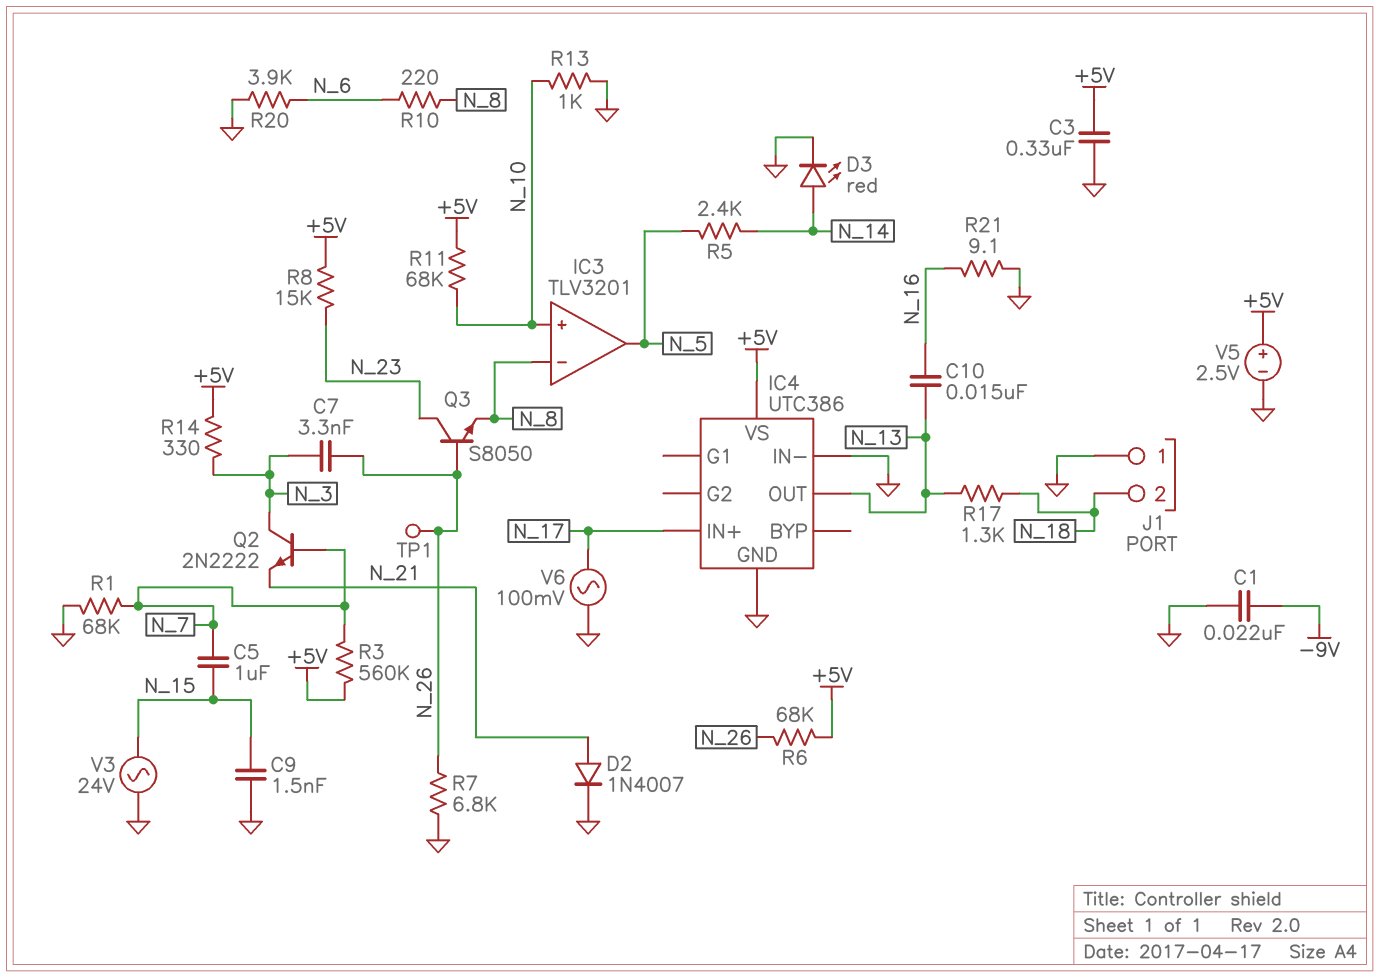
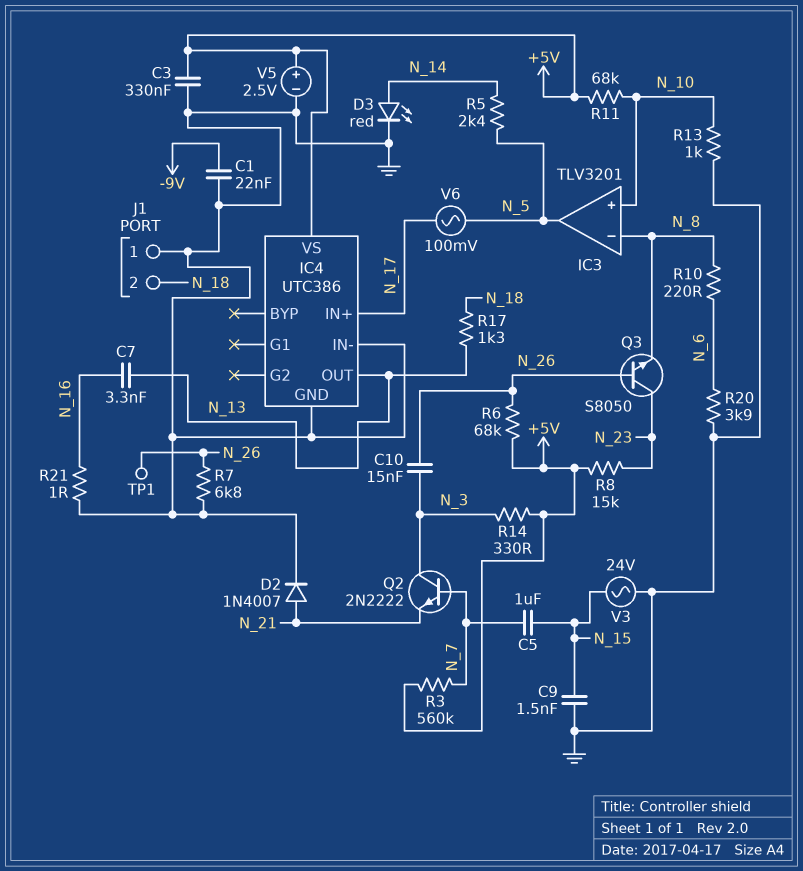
C7: 3.3nF (N_3, N_26) -> 3.3nF (N_13, N_16)
C10: 15nF (N_13, N_16) -> 15nF (N_3, N_26)
R1: 68k (GND, N_7) -> none
R21: 9.1 (GND, N_16) -> 1 (GND, N_16)
V6: AC 100mV (GND, N_17) -> AC 100mV (N_5, N_17)

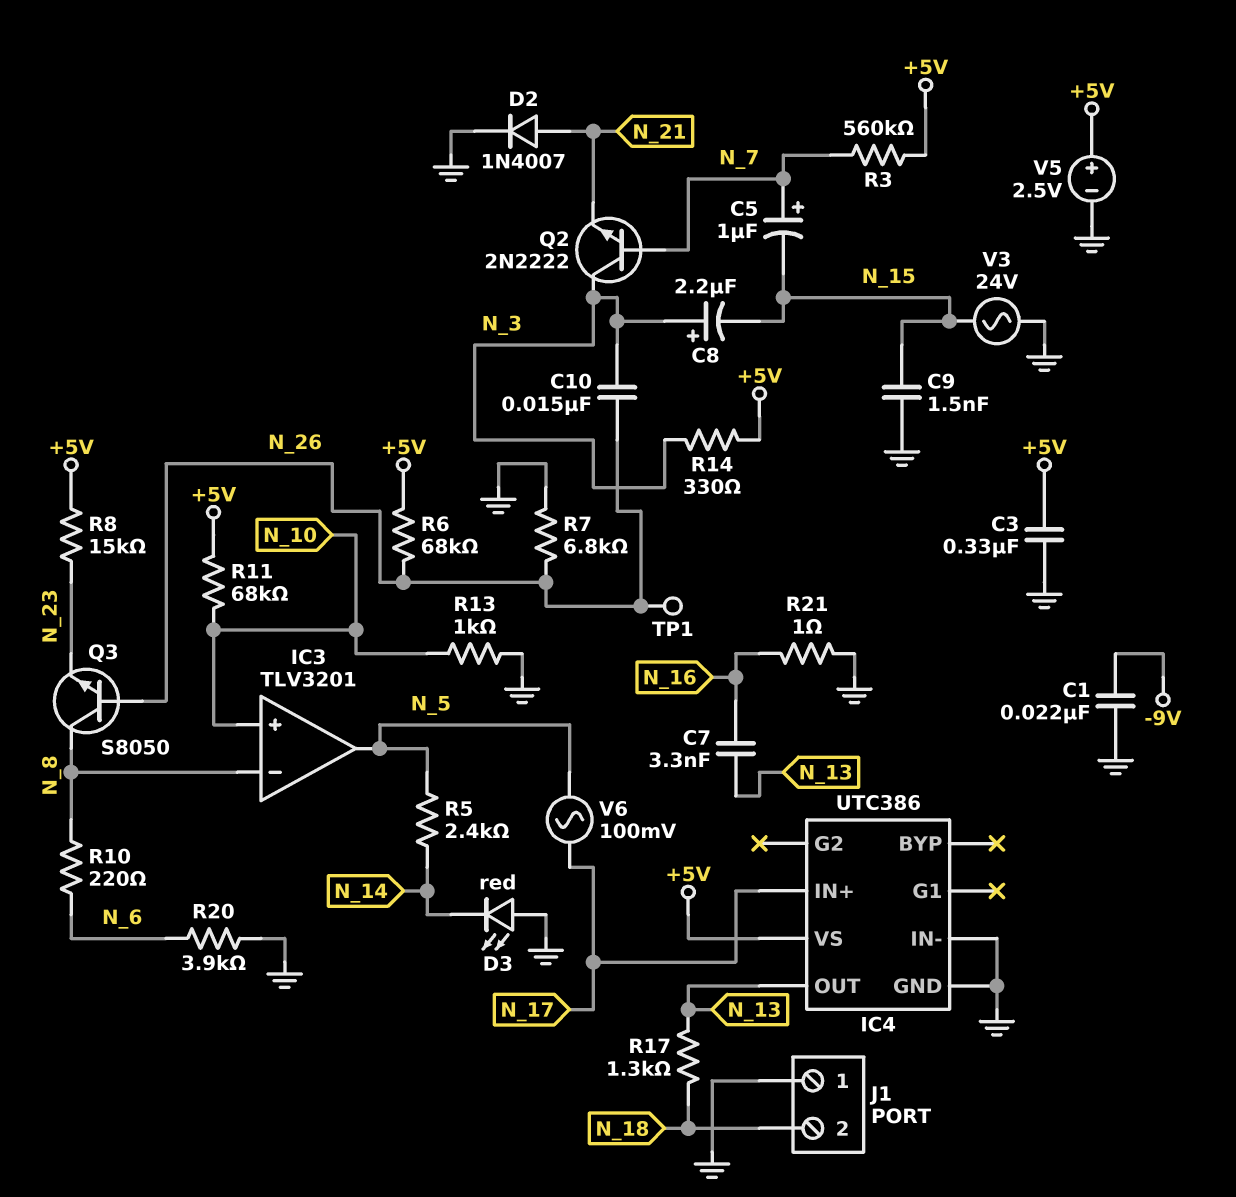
C5: 1uF (N_7, N_15) -> 1uF (plus N_7, minus N_15)
C8: none -> 2.2uF (plus N_3, minus N_15)
D3: LED red (A N_14, K GND) -> LED red (A GND, K N_14)
Q3: NPN S8050 (B N_26, C N_23, E N_8) -> NPN S8050 (B N_26, C N_8, E N_23)

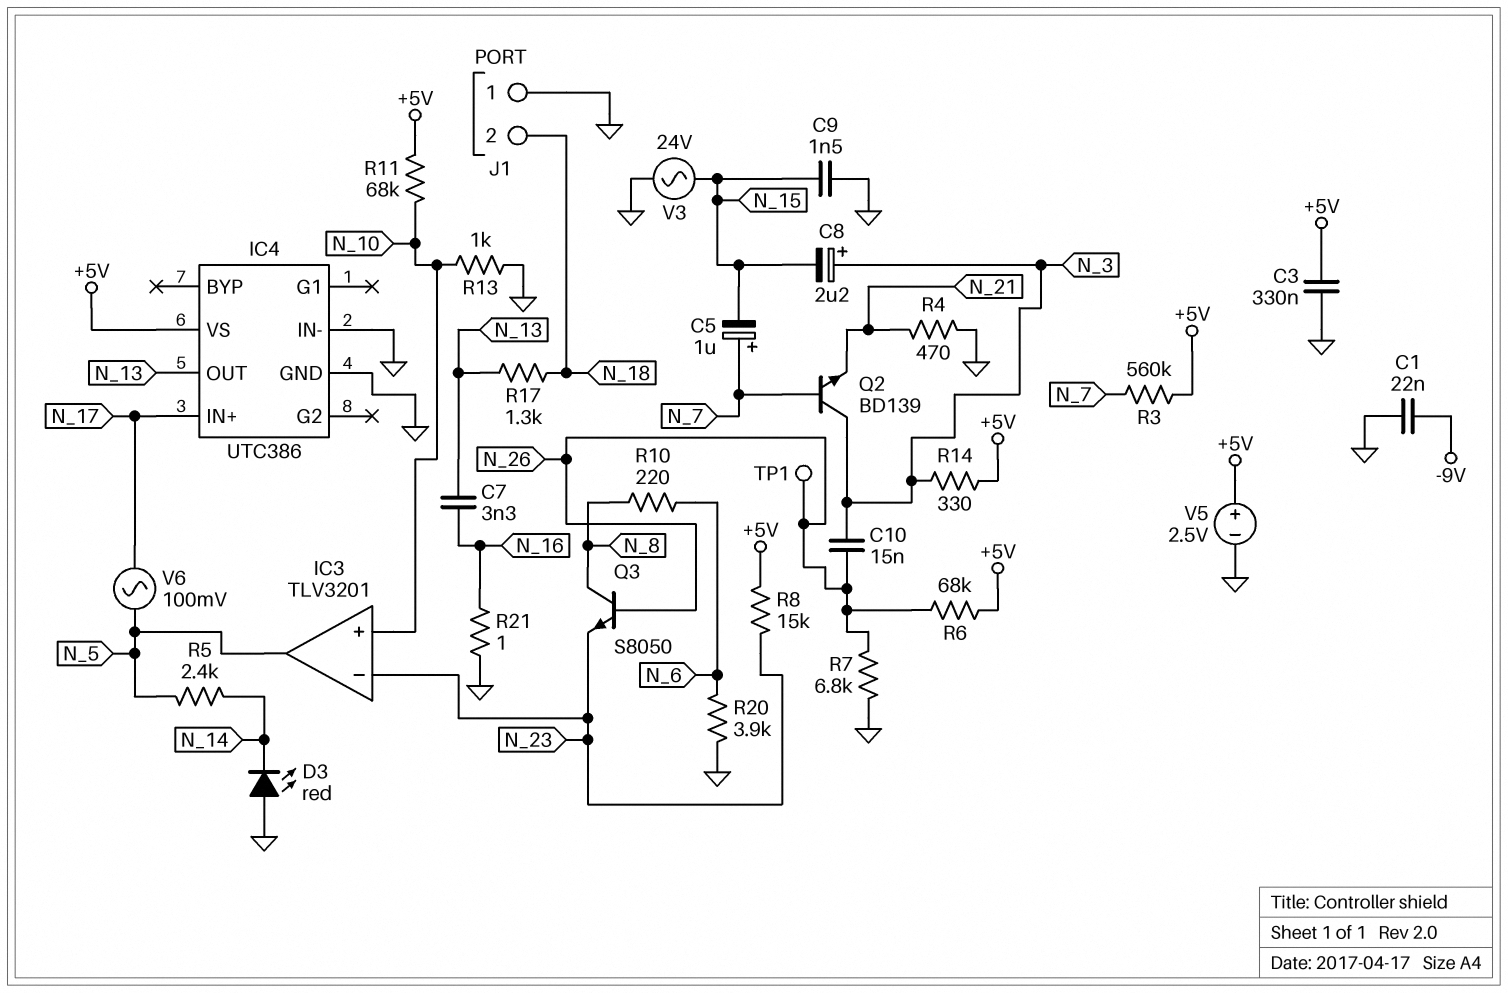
D2: diode 1N4007 (A N_21, K GND) -> none
IC3 pin in-: N_8 -> N_23
Q2: NPN 2N2222 (B N_7, C N_3, E N_21) -> NPN BD139 (B N_7, C N_3, E N_21)
R4: none -> 470 (GND, N_21)

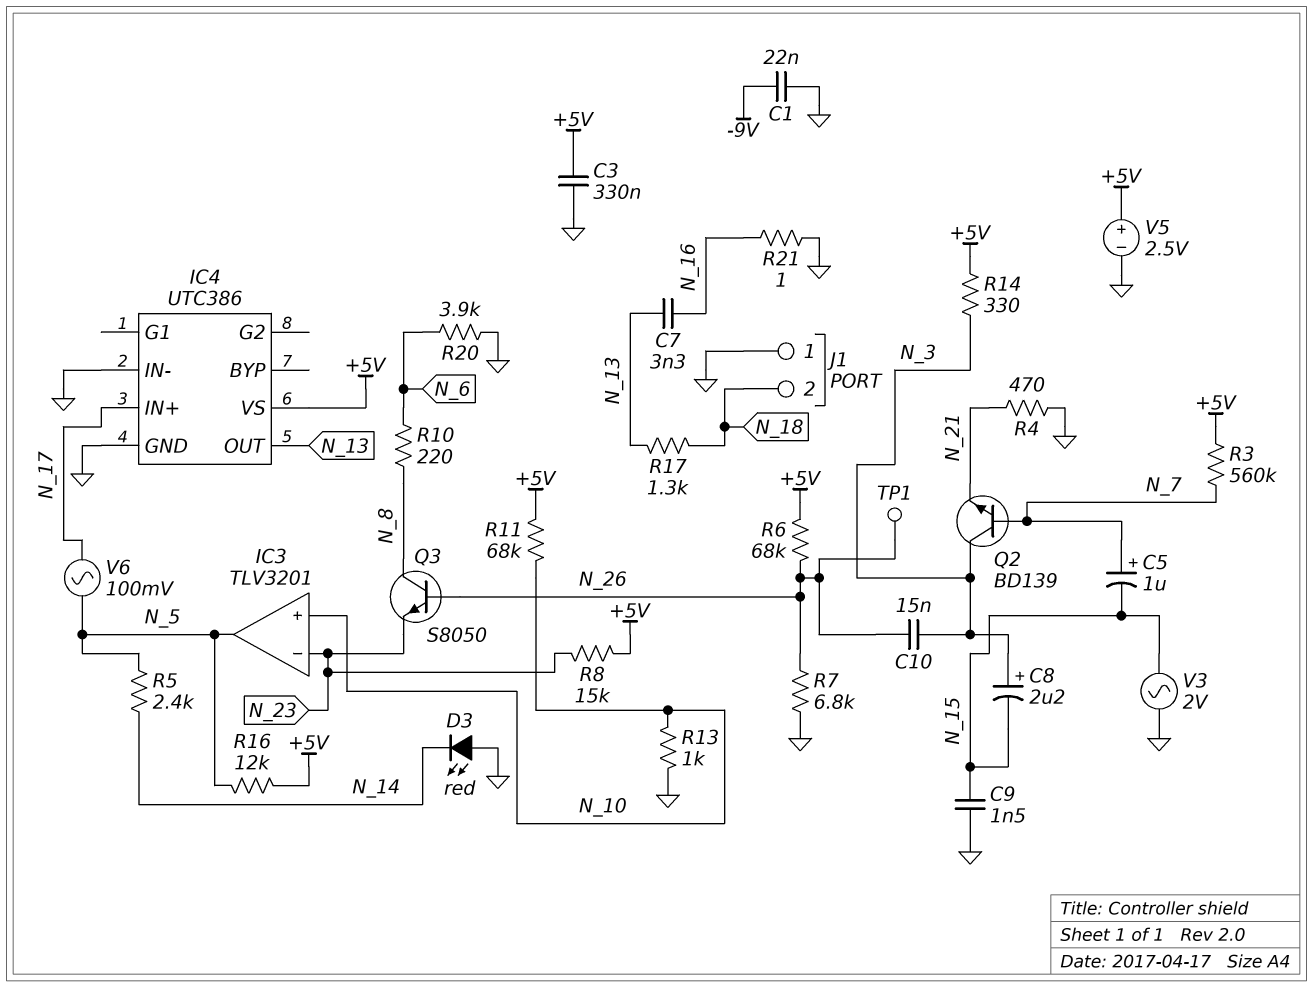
R16: none -> 12k (+5V, N_5)
V3: AC 24V (GND, N_15) -> AC 2V (GND, N_15)

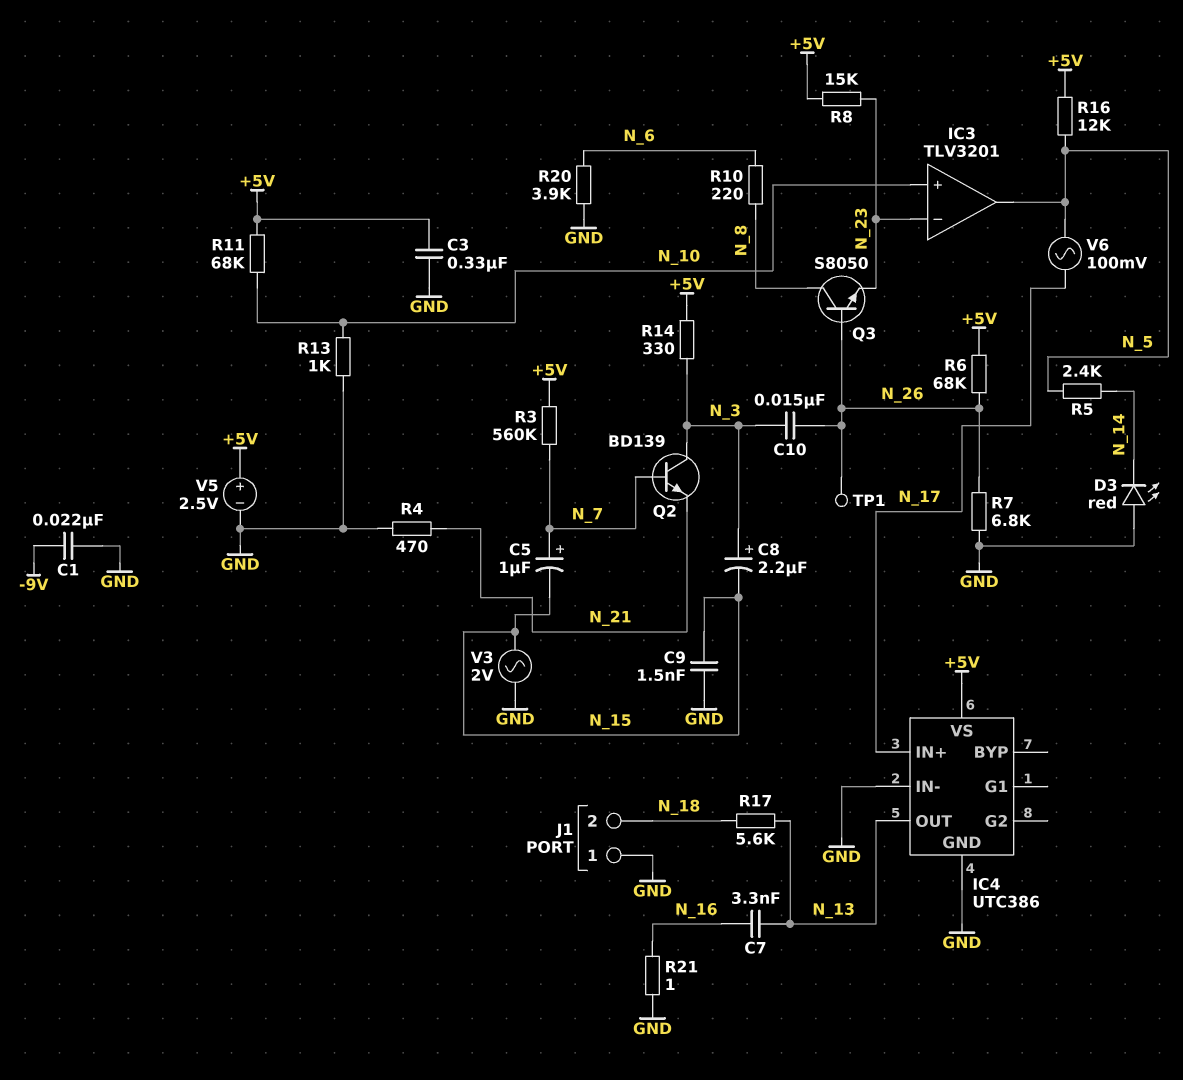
R17: 1.3k (N_13, N_18) -> 5.6k (N_13, N_18)

